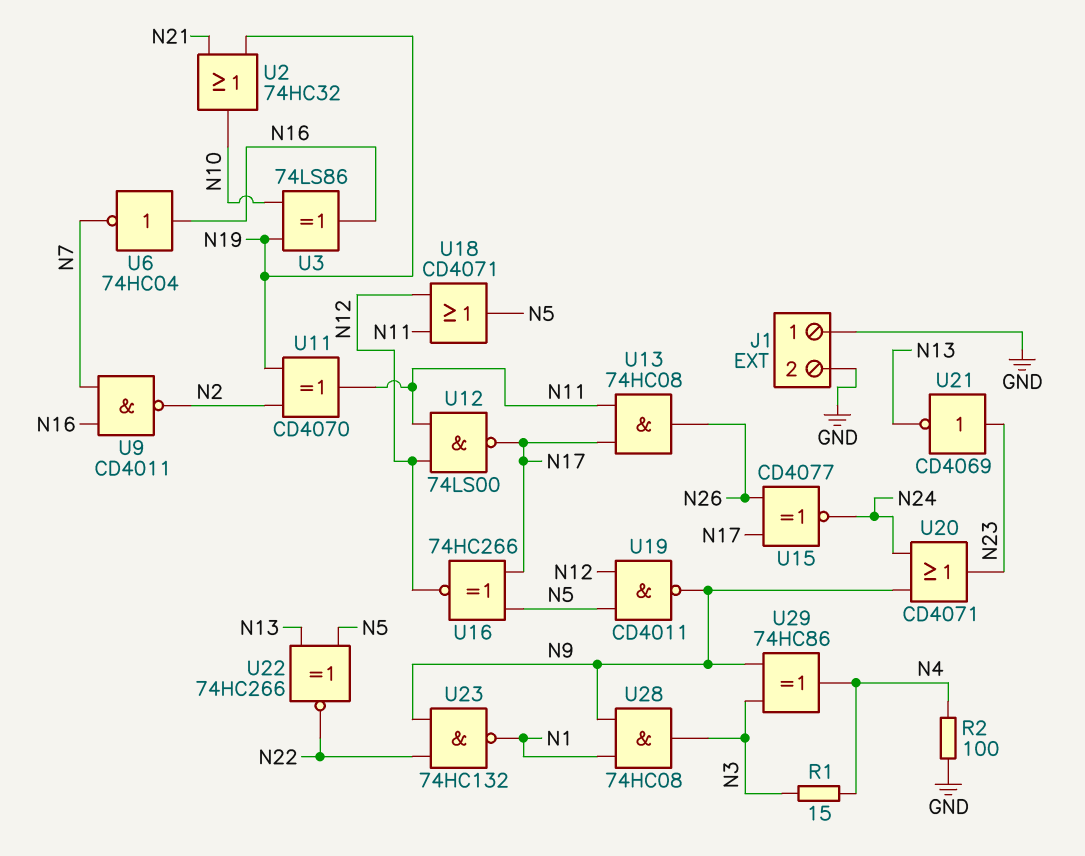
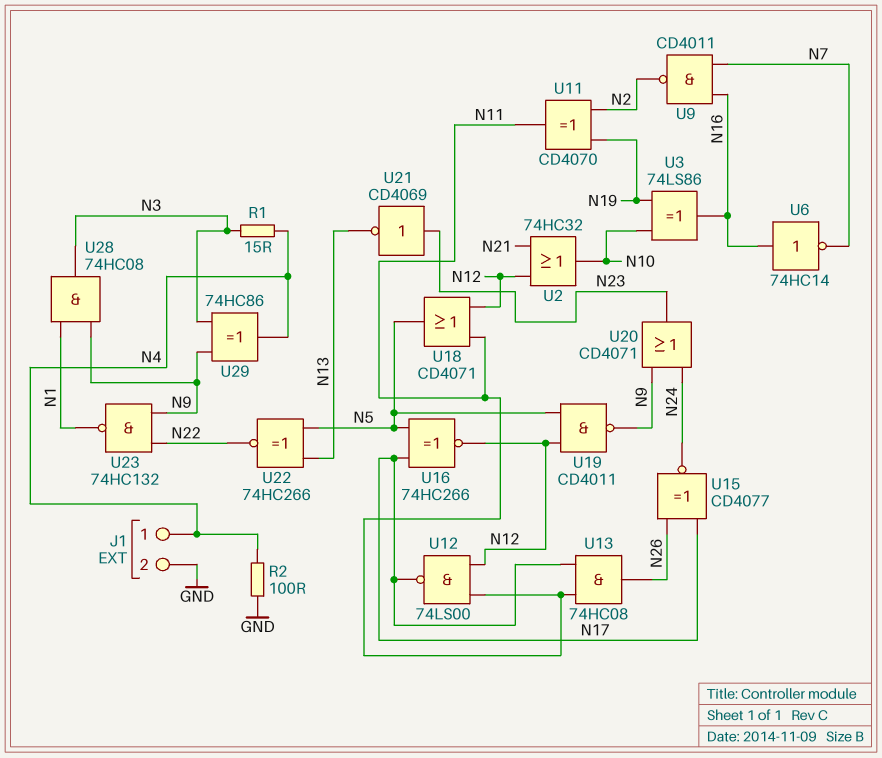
J1 pin 1: GND -> N4
U2: OR 74HC32 (in N19, in N21, out N10) -> OR 74HC32 (in N12, in N21, out N10)
U6: NOT 74HC04 (in N16, out N7) -> NOT 74HC14 (in N16, out N7)

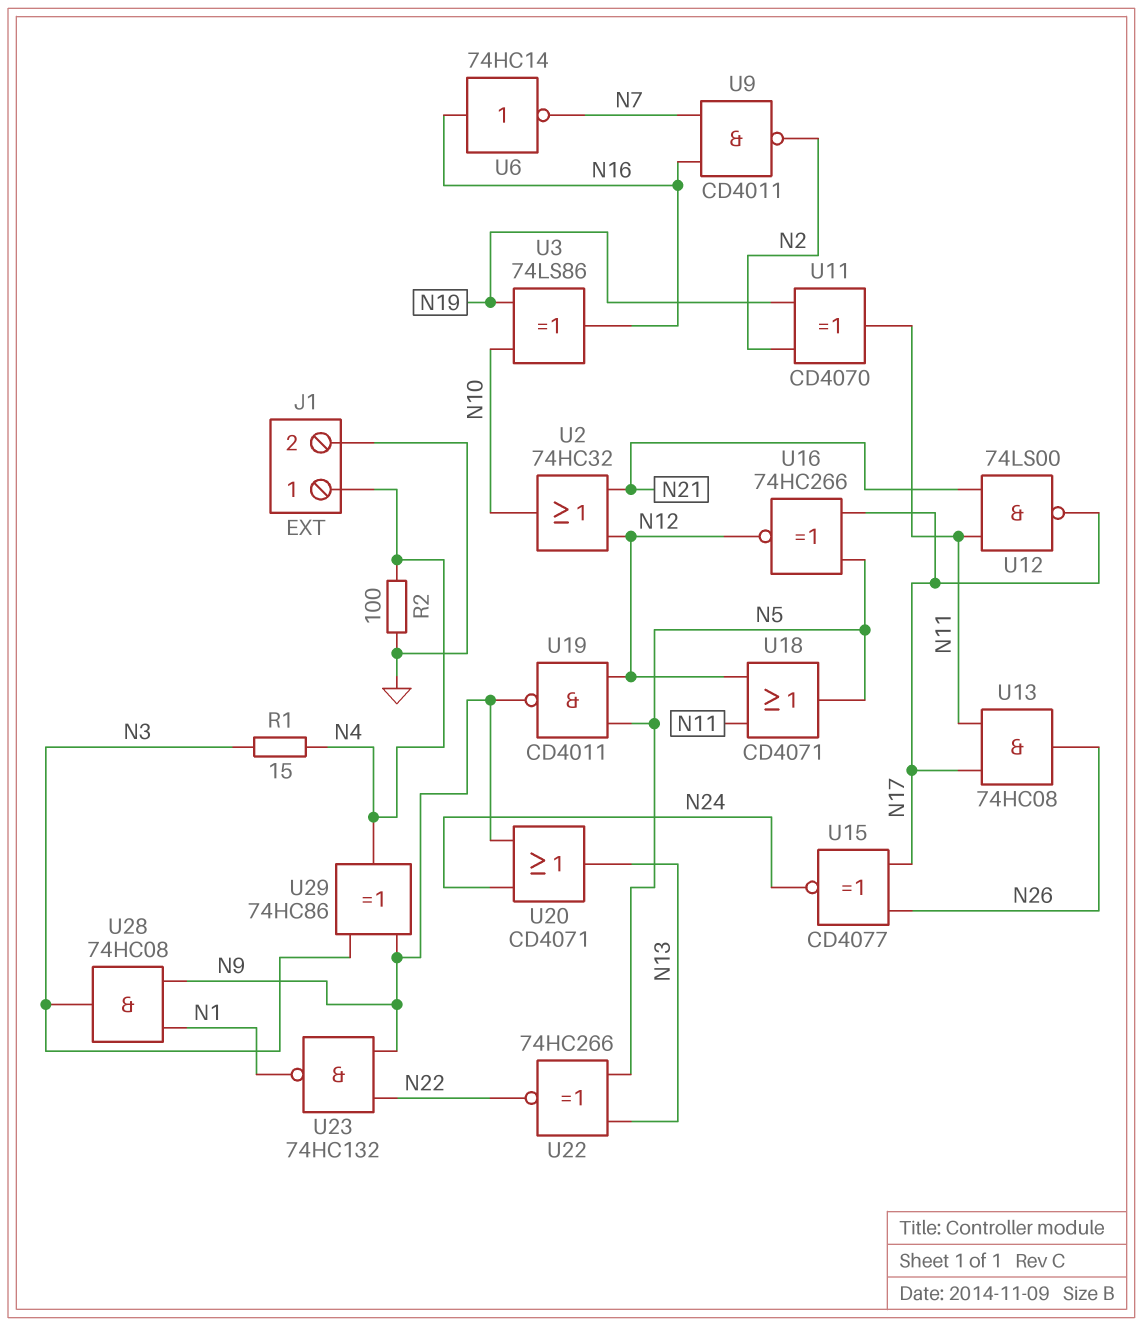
U12: NAND 74LS00 (in N11, in N12, out N17) -> NAND 74LS00 (in N11, in N21, out N17)
U20: OR CD4071 (in N9, in N24, out N23) -> OR CD4071 (in N9, in N24, out N13)
U21: NOT CD4069 (in N23, out N13) -> none

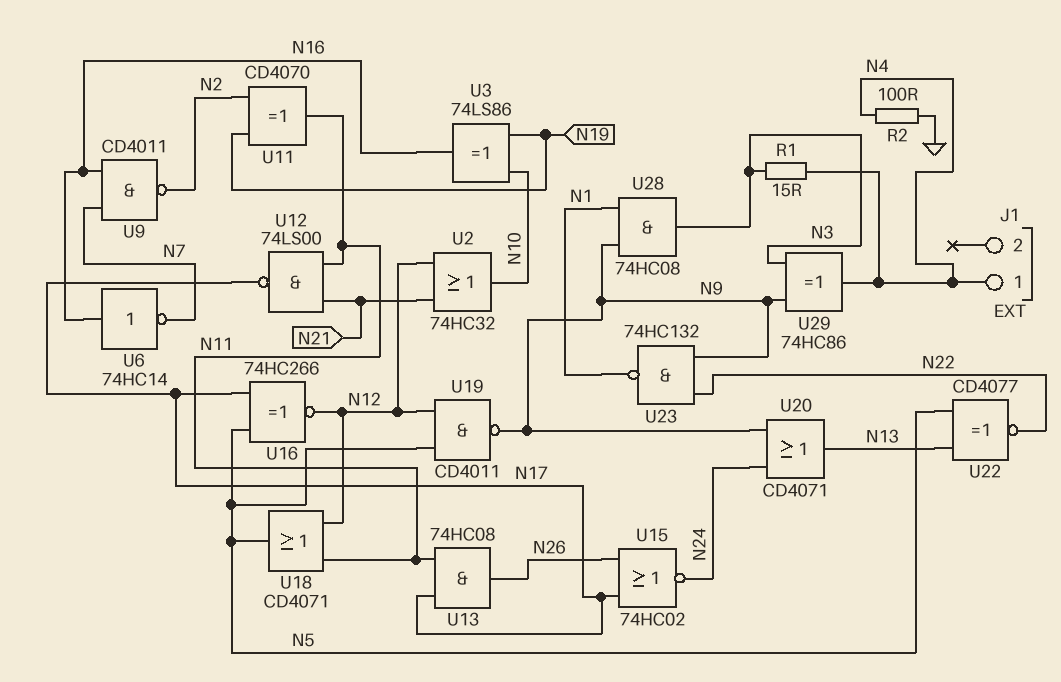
J1 pin 2: GND -> none
U15: XNOR CD4077 (in N17, in N26, out N24) -> NOR 74HC02 (in N17, in N26, out N24)
U22: XNOR 74HC266 (in N5, in N13, out N22) -> XNOR CD4077 (in N5, in N13, out N22)

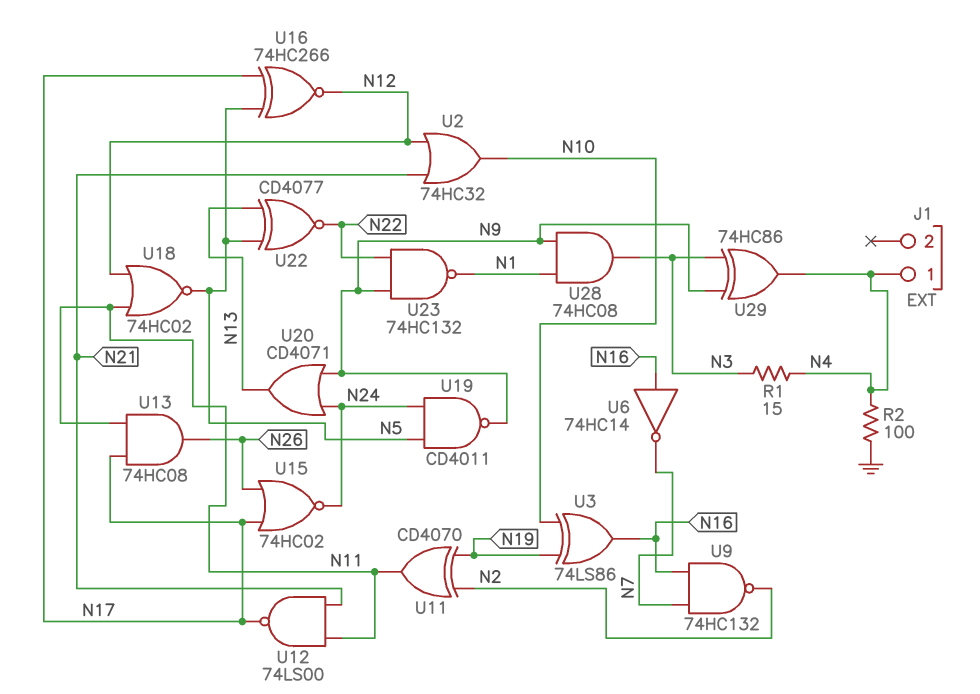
U9: NAND CD4011 (in N7, in N16, out N2) -> NAND 74HC132 (in N7, in N16, out N2)
U18: OR CD4071 (in N11, in N12, out N5) -> NOR 74HC02 (in N11, in N12, out N5)
U19: NAND CD4011 (in N5, in N12, out N9) -> NAND CD4011 (in N5, in N24, out N9)

